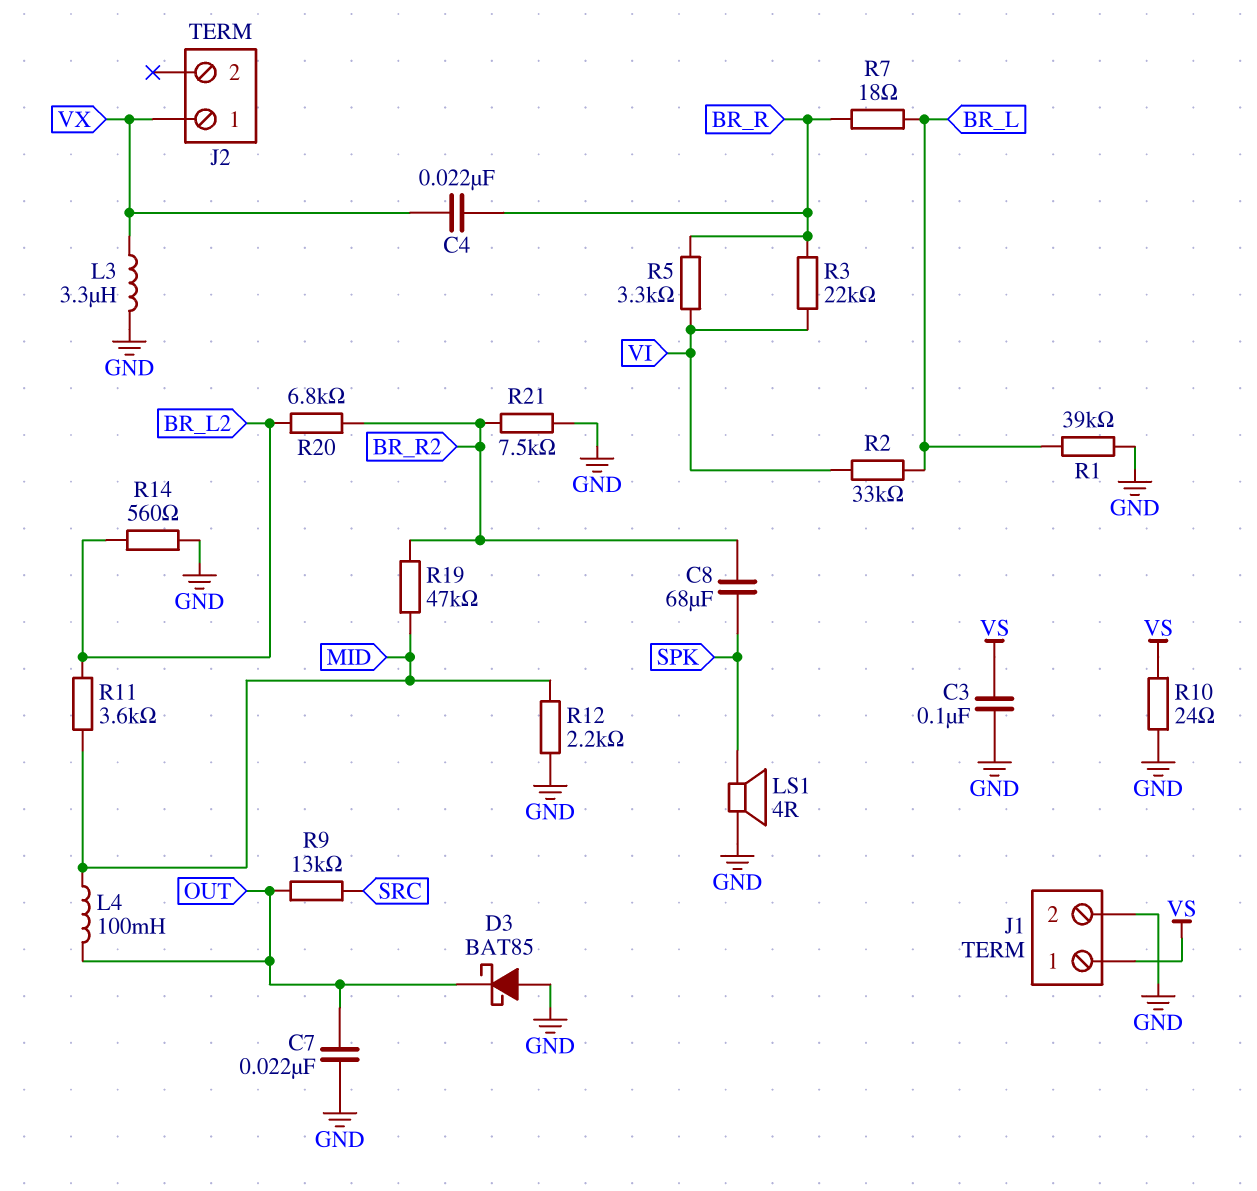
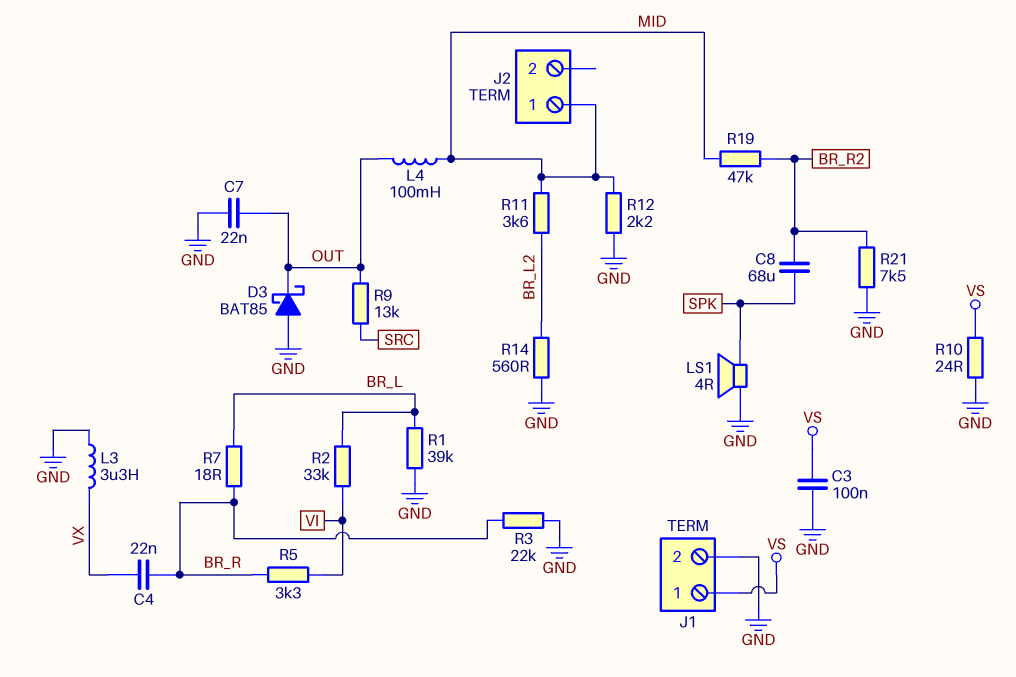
J2 pin 1: VX -> MID
R3: 22k (BR_R, VI) -> 22k (BR_R, GND)
R20: 6.8k (BR_L2, BR_R2) -> none

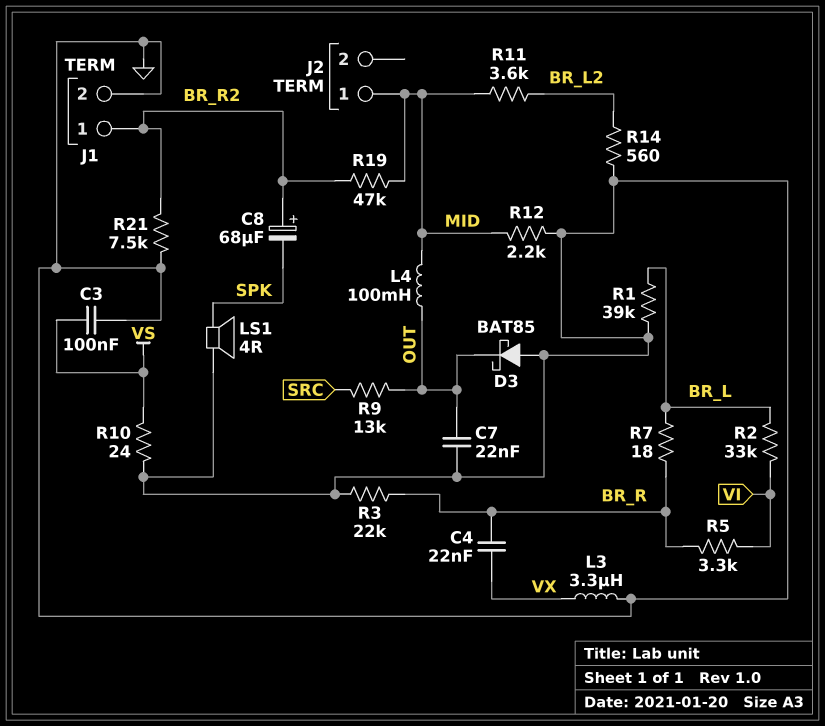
C8: 68uF (BR_R2, SPK) -> 68uF (plus BR_R2, minus SPK)
J1 pin 1: VS -> BR_R2

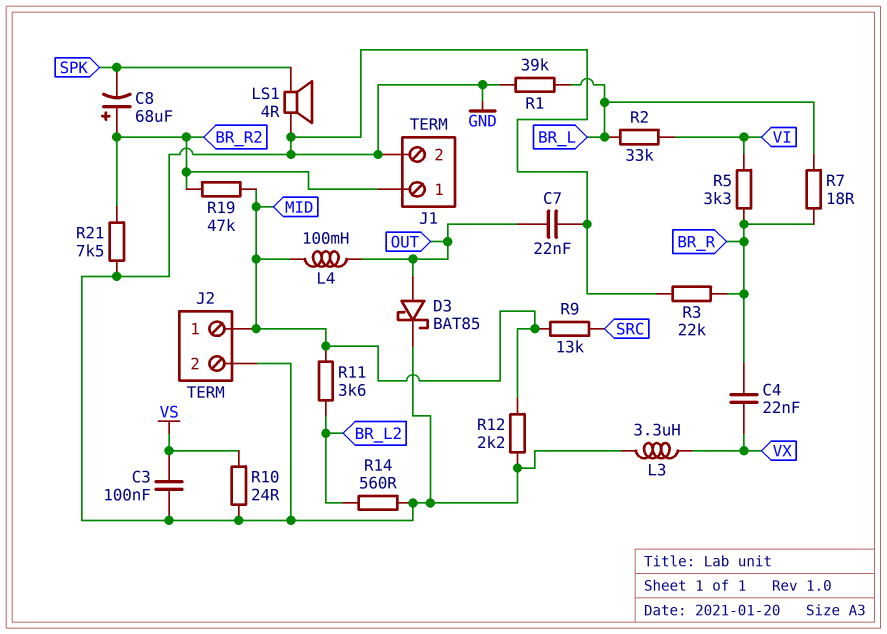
D3: schottky BAT85 (A GND, K OUT) -> schottky BAT85 (A OUT, K GND)
J2 pin 2: none -> GND
R9: 13k (OUT, SRC) -> 13k (MID, SRC)

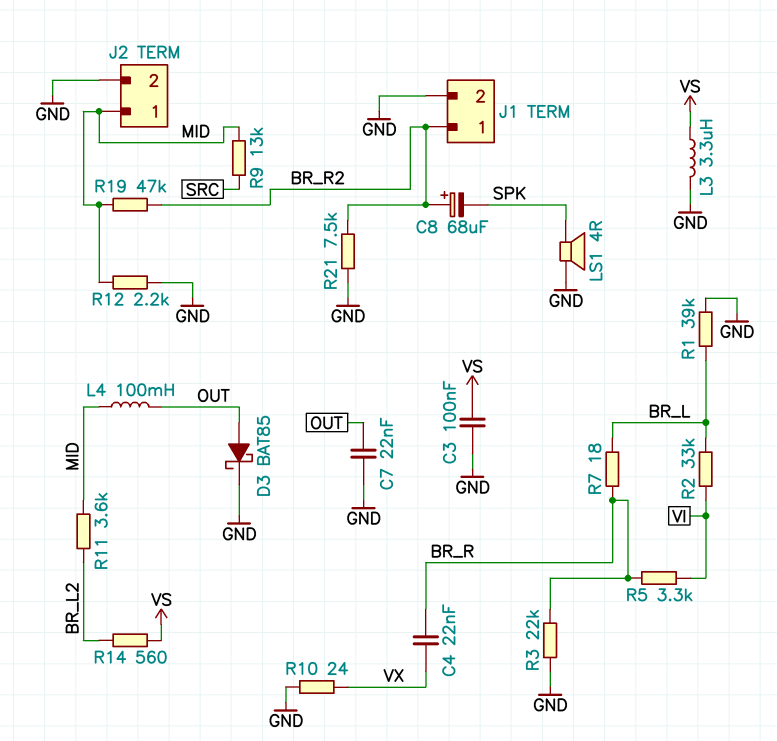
L3: 3.3uH (GND, VX) -> 3.3uH (GND, VS)
R10: 24 (GND, VS) -> 24 (GND, VX)
R14: 560 (BR_L2, GND) -> 560 (BR_L2, VS)

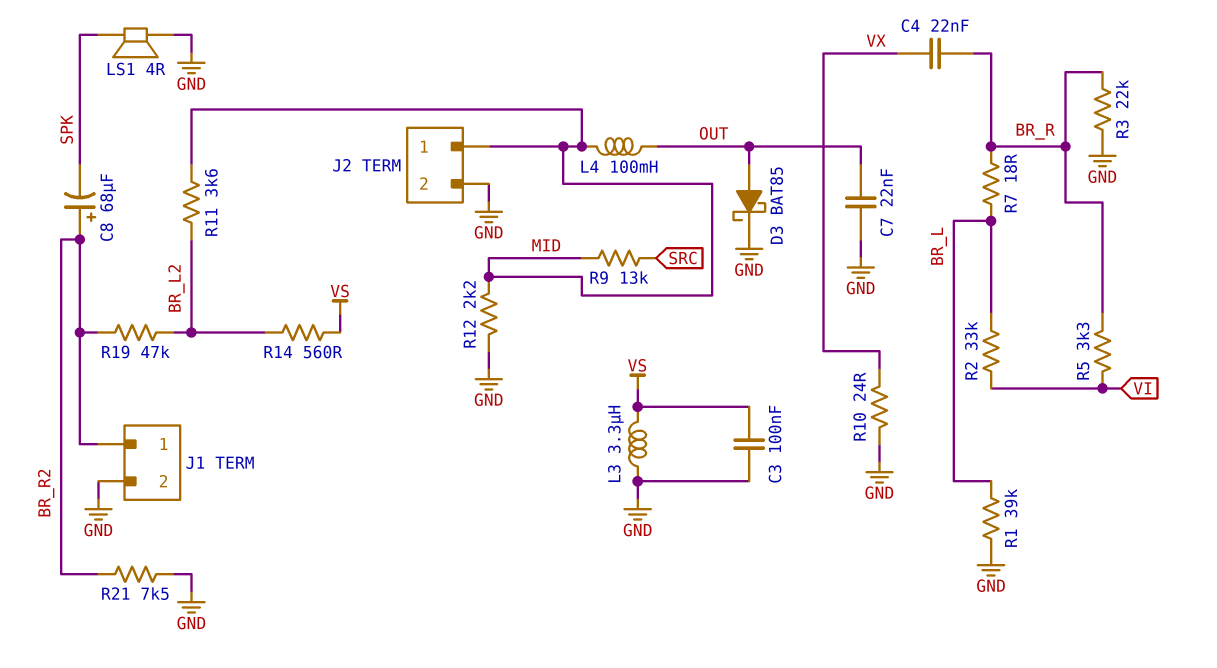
R19: 47k (BR_R2, MID) -> 47k (BR_L2, BR_R2)

